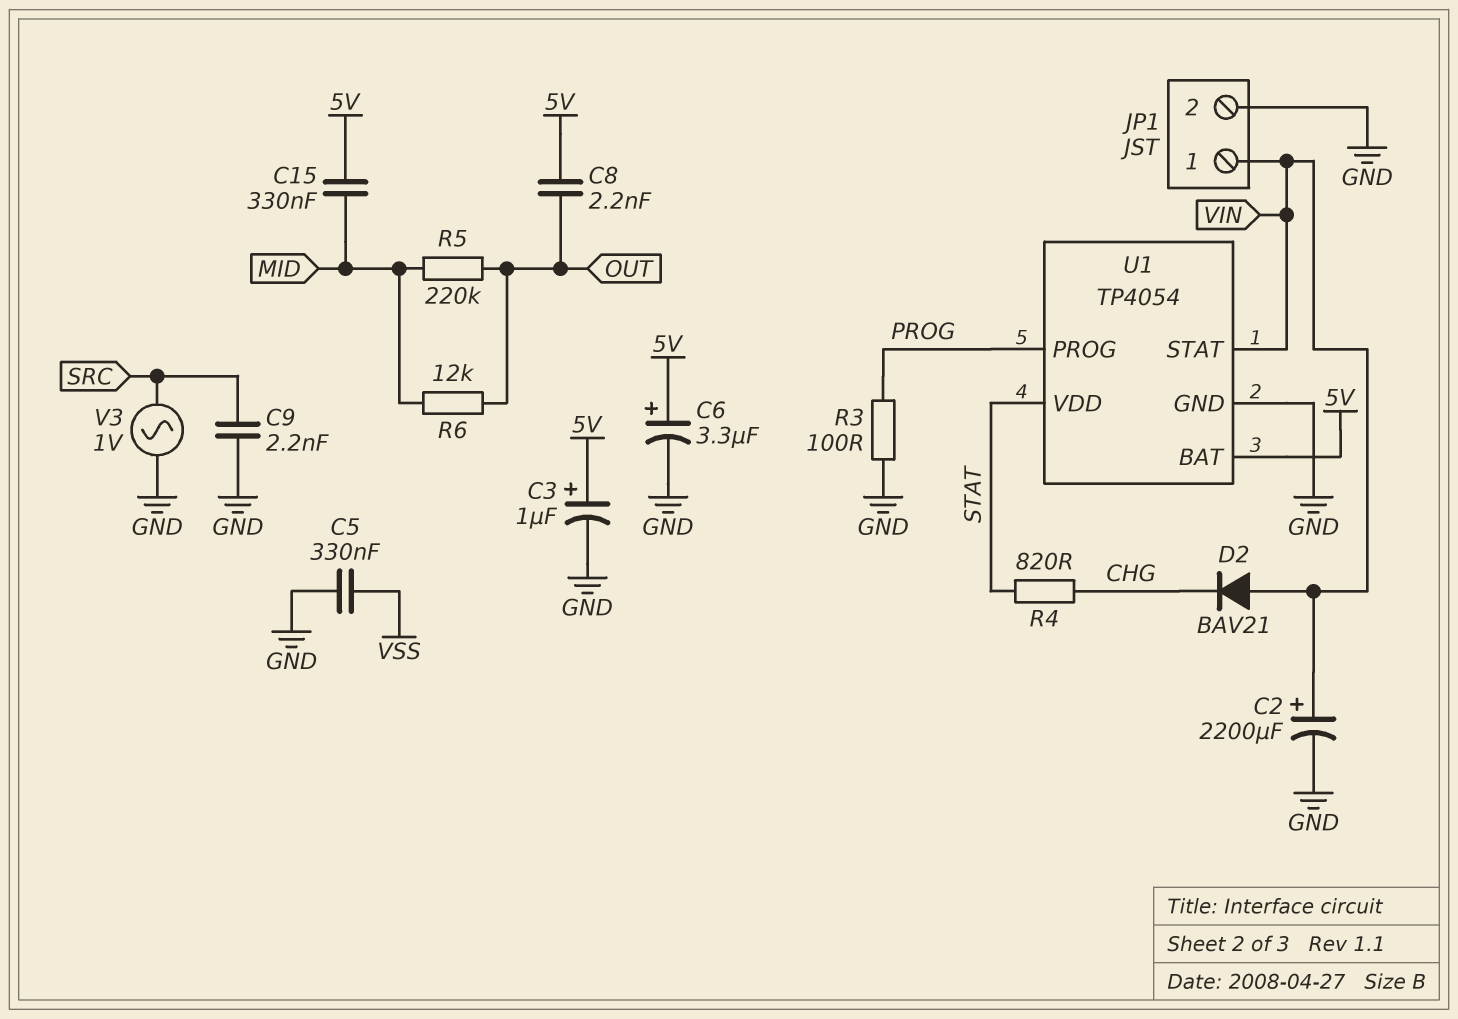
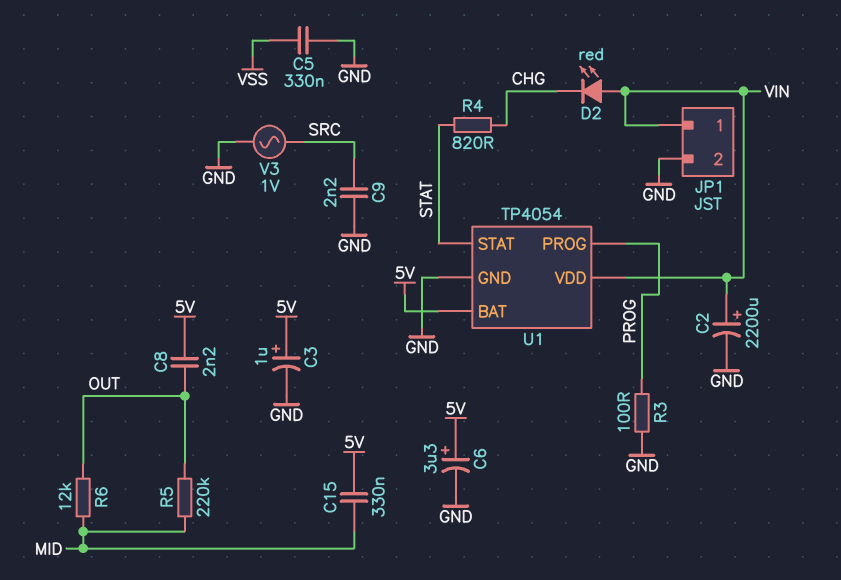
D2: diode BAV21 (A VIN, K CHG) -> LED red (A VIN, K CHG)
U1 pin STAT: VIN -> STAT
U1 pin VDD: STAT -> VIN

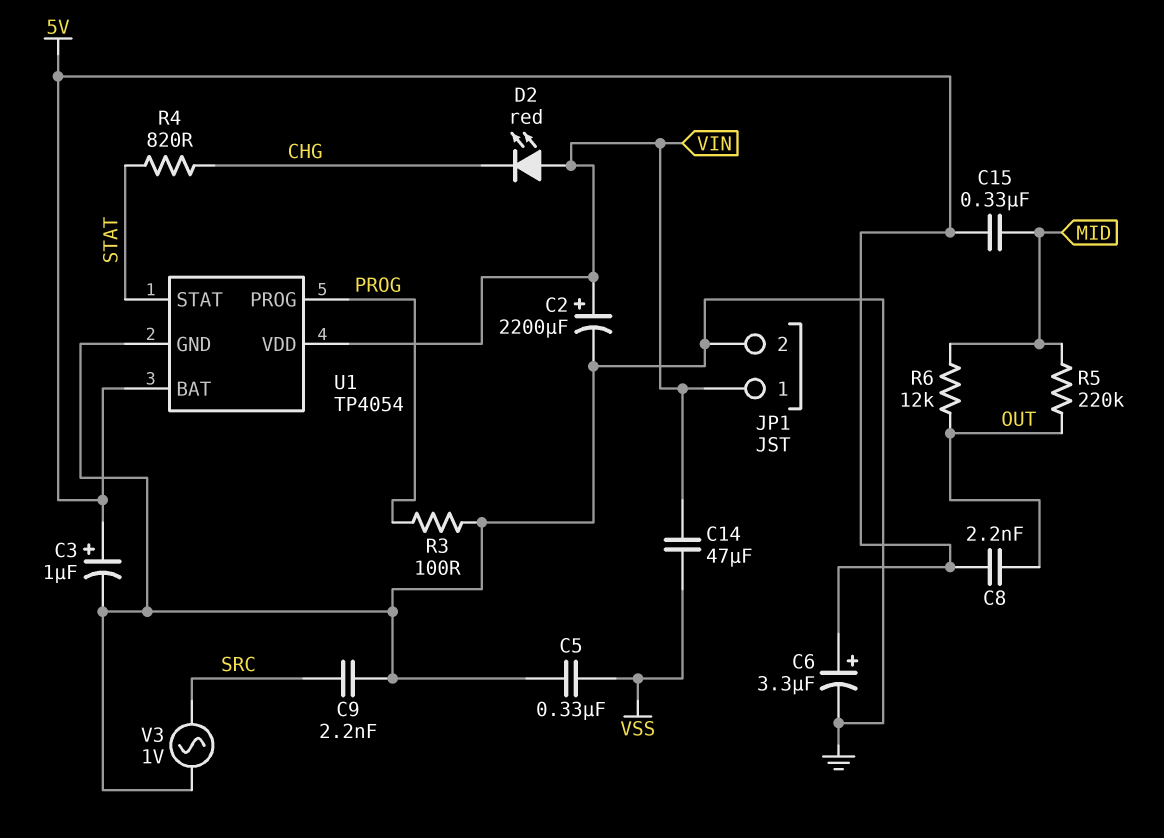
C14: none -> 47uF (VIN, VSS)

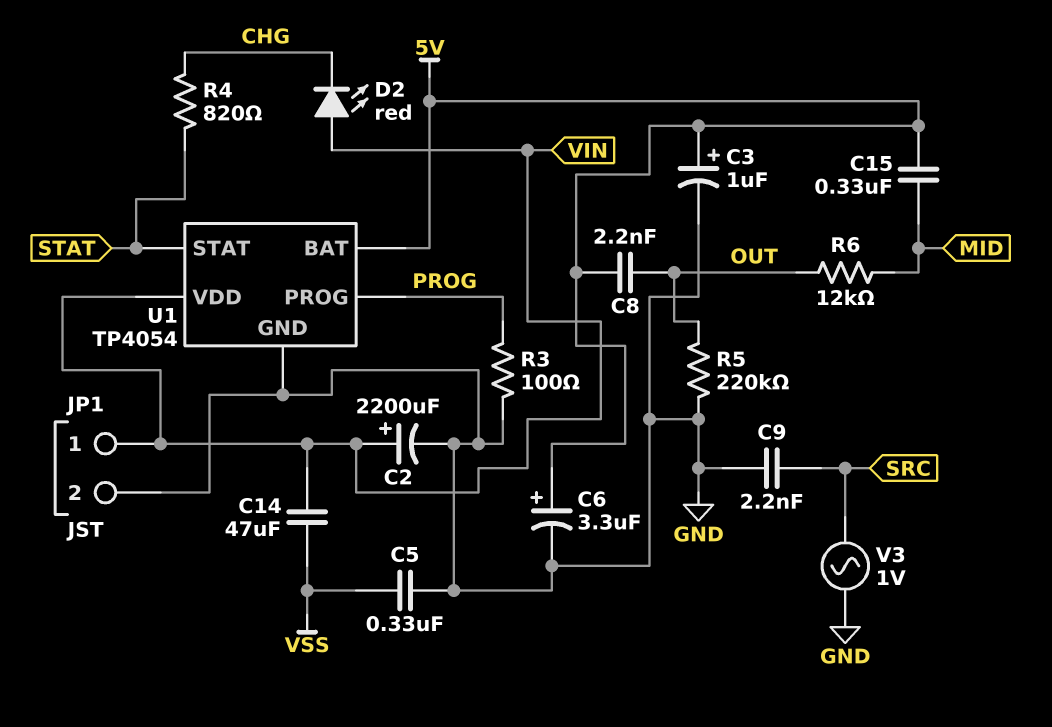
R5: 220k (MID, OUT) -> 220k (GND, OUT)

